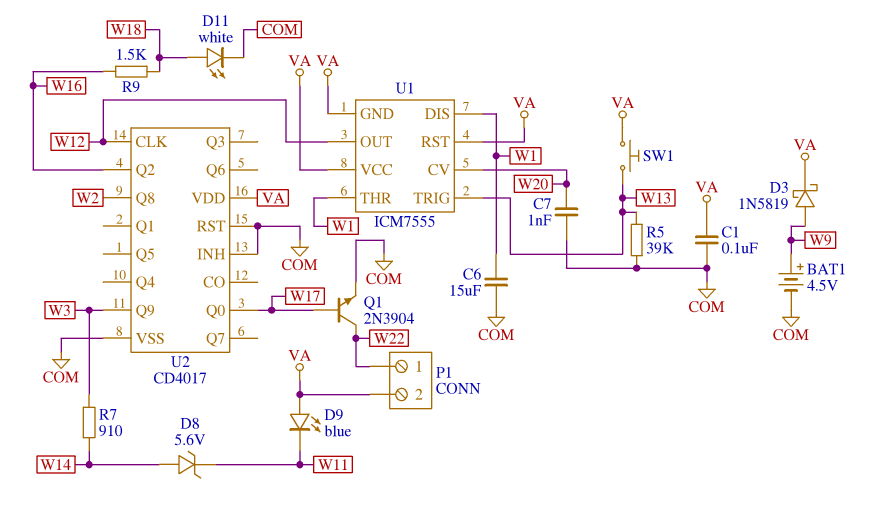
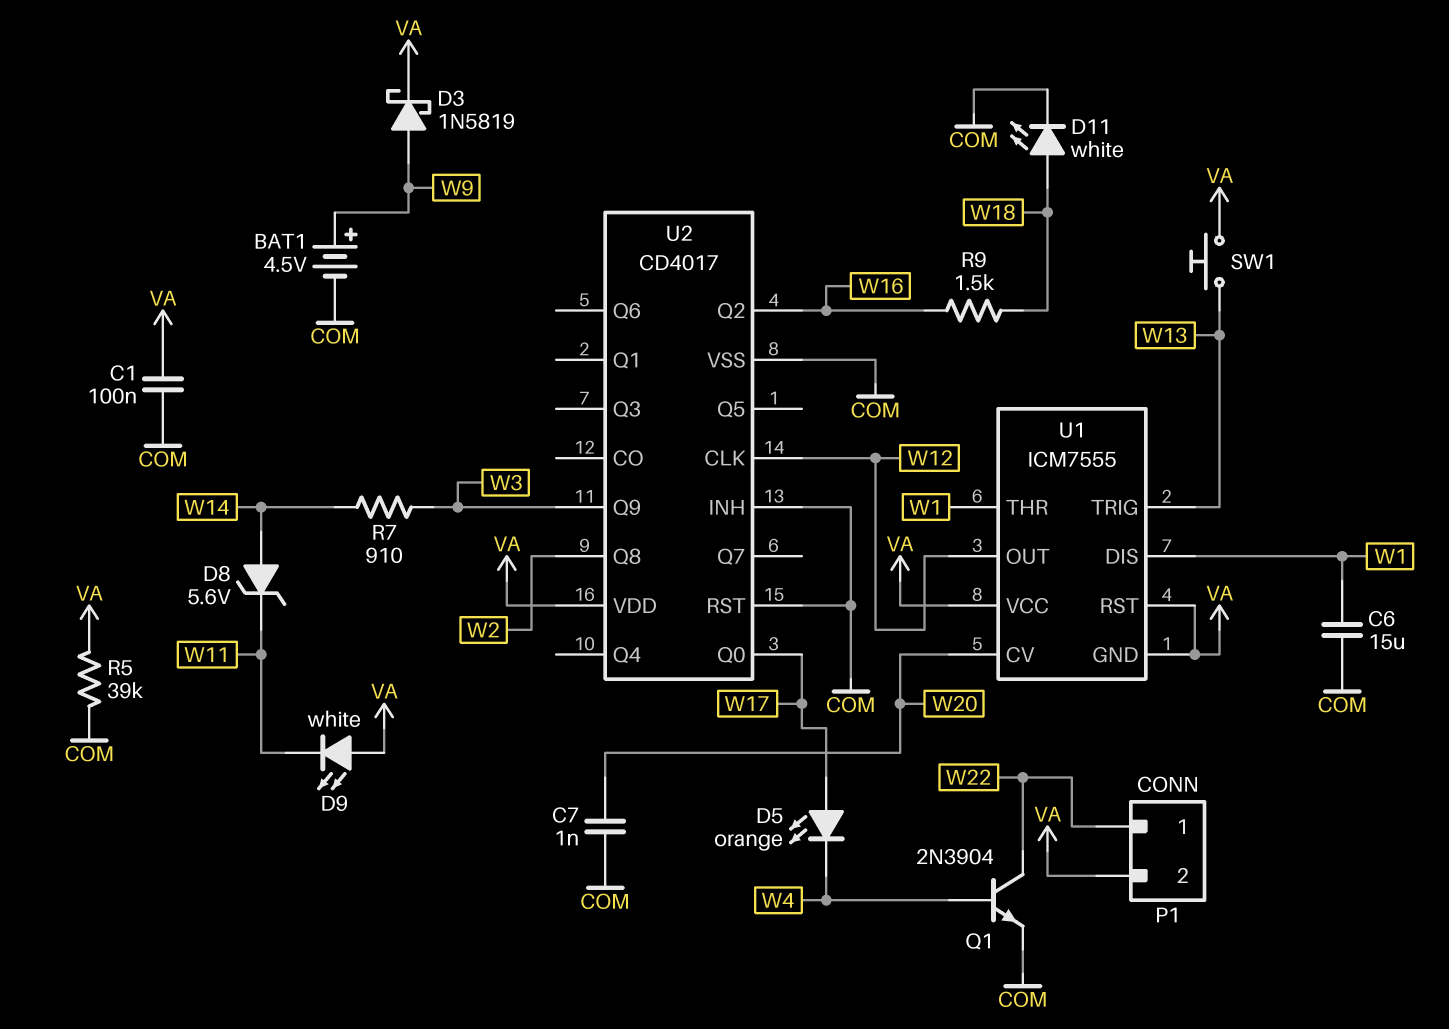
D5: none -> LED orange (A W17, K W4)
D9: LED blue (A VA, K W11) -> LED white (A VA, K W11)
Q1: NPN 2N3904 (B W17, C W22, E COM) -> NPN 2N3904 (B W4, C W22, E COM)
R5: 39k (COM, W13) -> 39k (COM, VA)

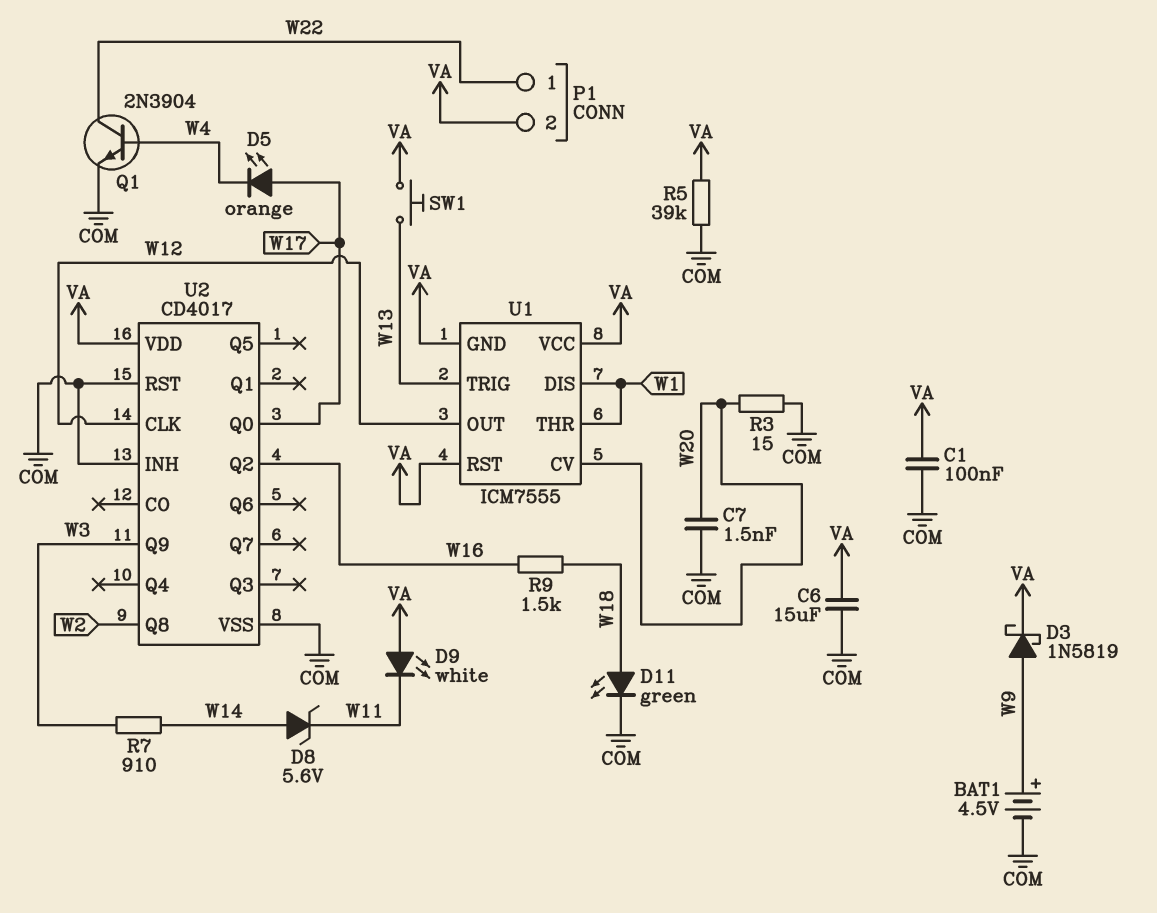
C6: 15uF (COM, W1) -> 15uF (COM, VA)
C7: 1nF (COM, W20) -> 1.5nF (COM, W20)
D11: LED white (A W18, K COM) -> LED green (A W18, K COM)
R3: none -> 15 (COM, W20)

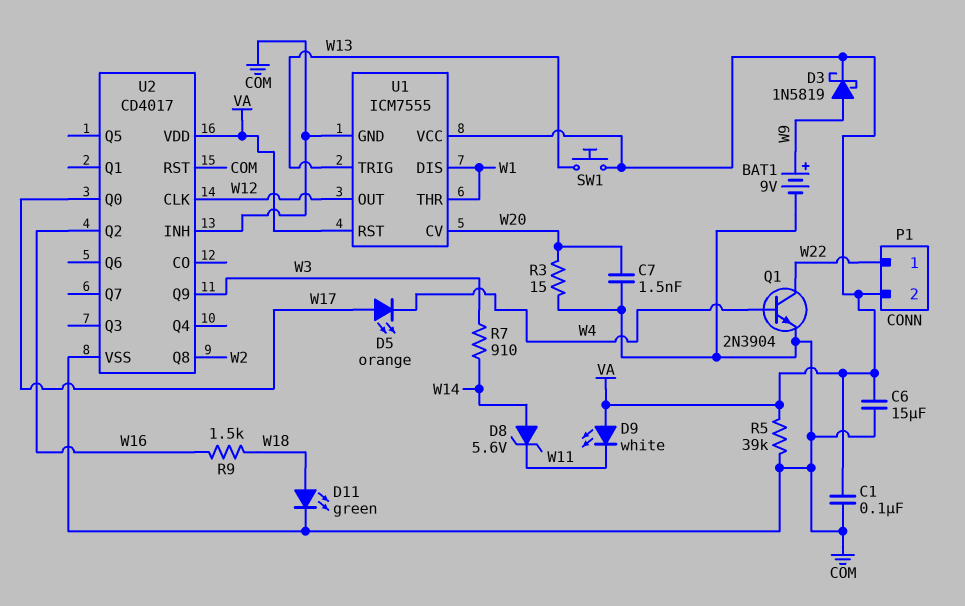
BAT1: 4.5V (plus W9, minus COM) -> 9V (plus W9, minus COM)
U1 pin GND: VA -> COM

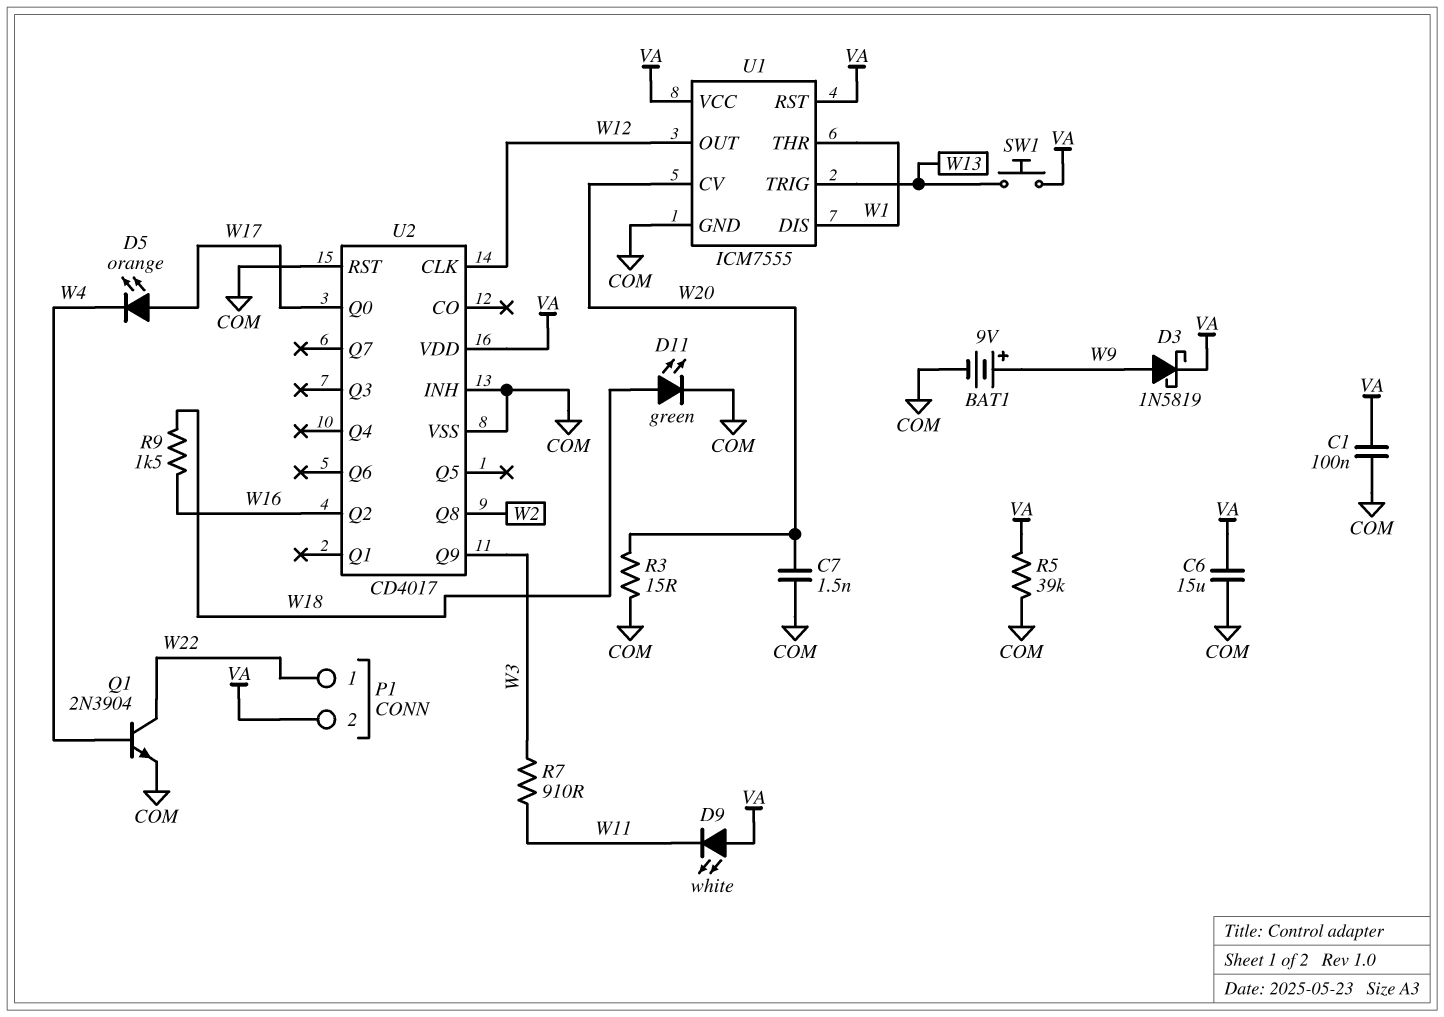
D8: zener 5.6V (A W14, K W11) -> none
R7: 910 (W3, W14) -> 910 (W3, W11)

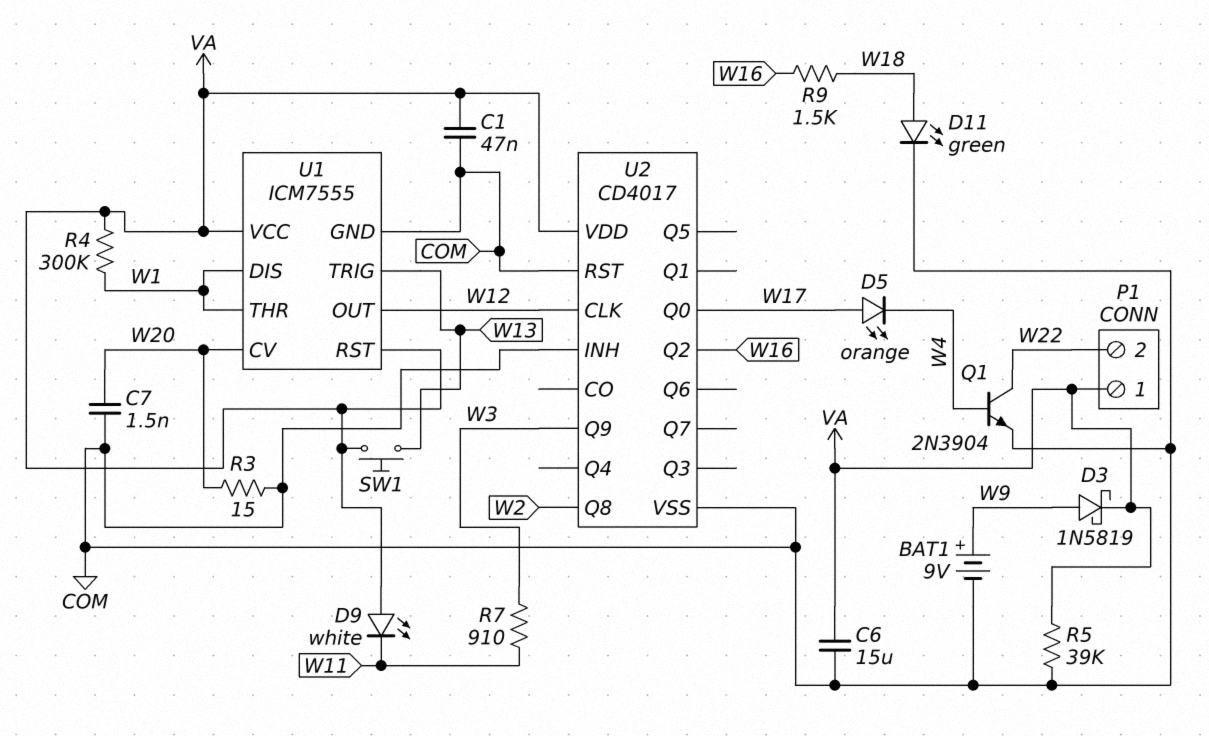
C1: 100nF (COM, VA) -> 47nF (COM, VA)
P1 pin 1: W22 -> VA
P1 pin 2: VA -> W22
R4: none -> 300k (VA, W1)

